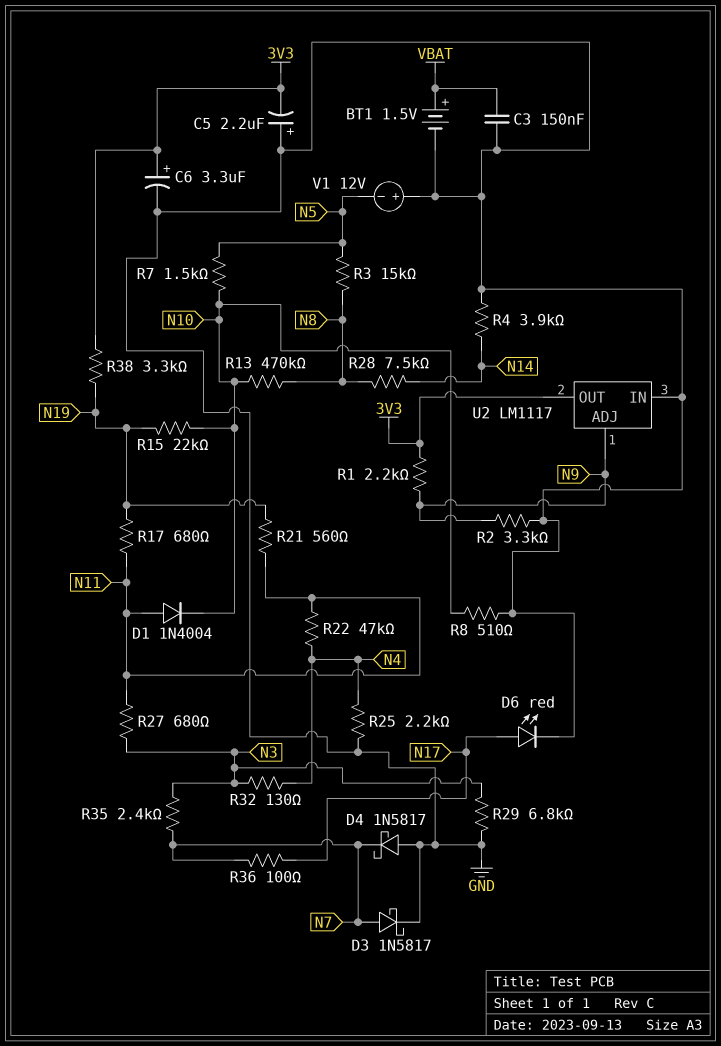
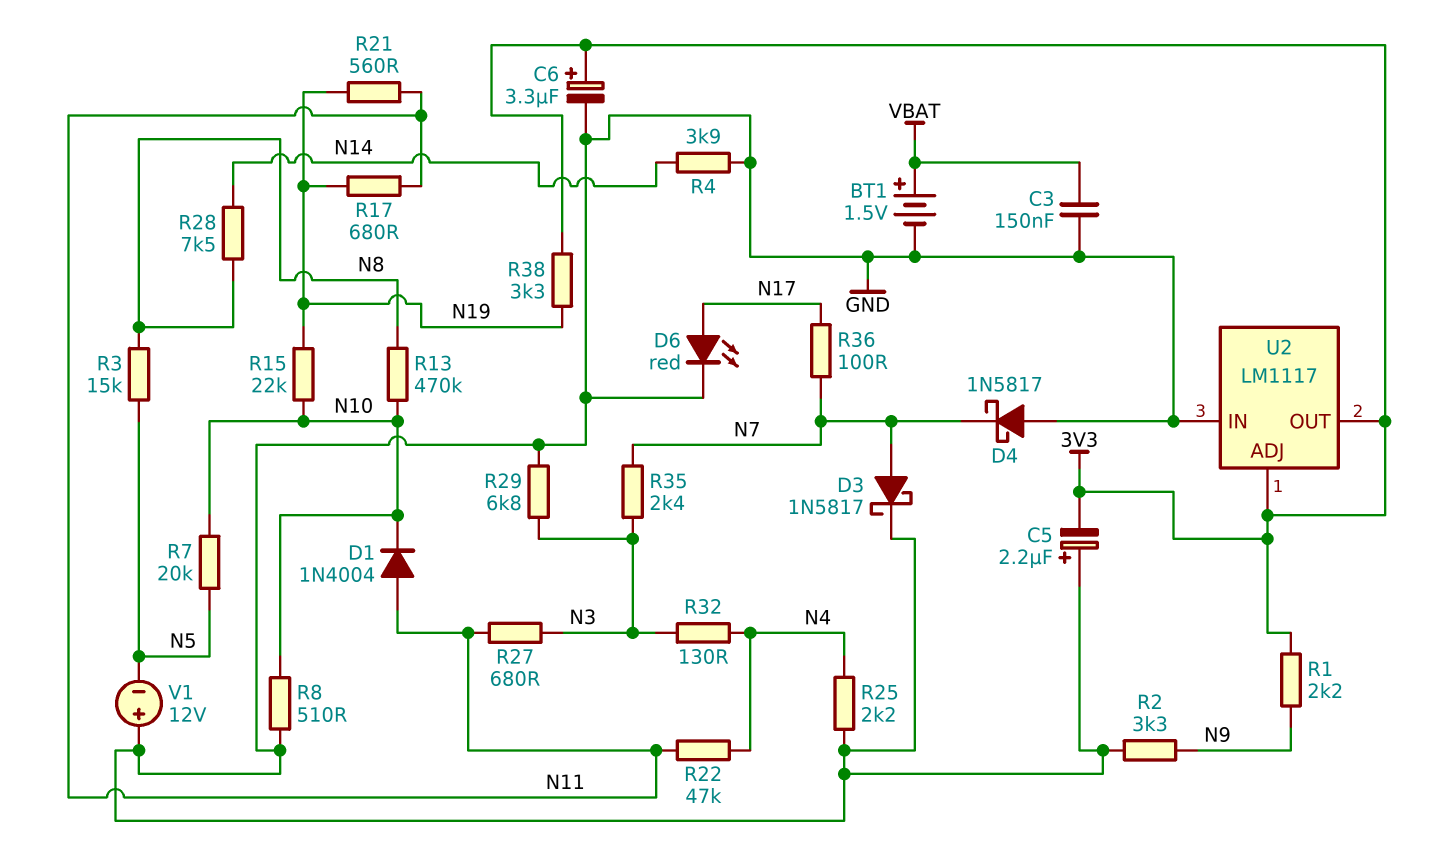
R7: 1.5k (N5, N10) -> 20k (N5, N10)
U2 pin ADJ: N9 -> 3V3

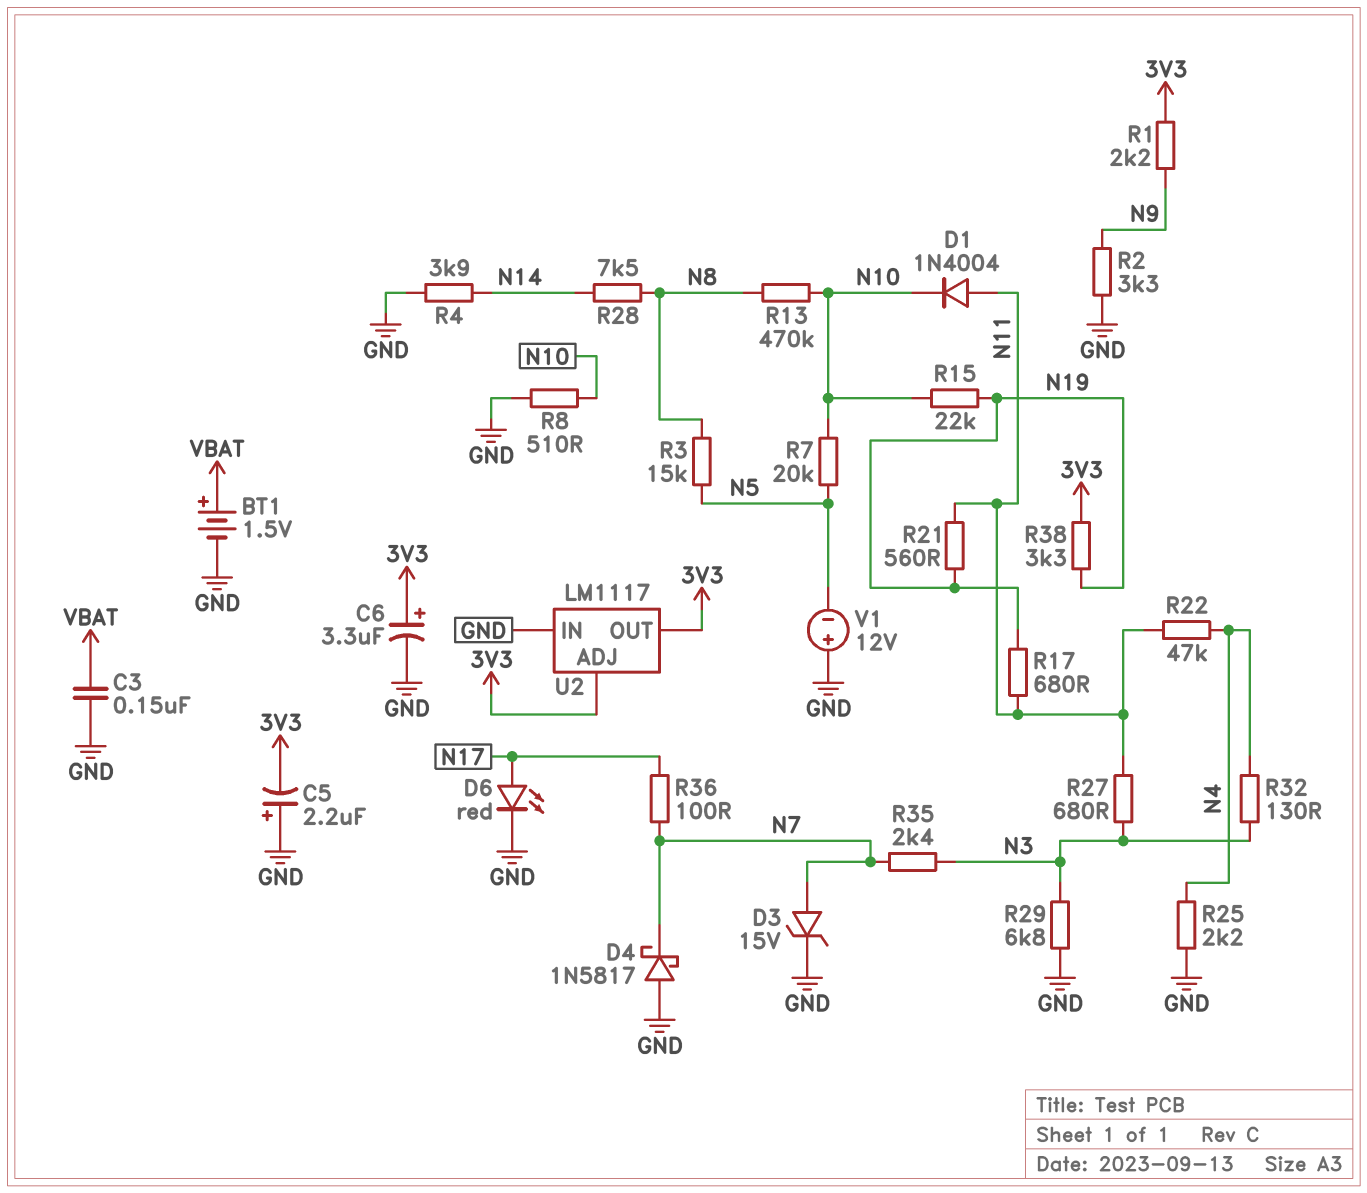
D3: schottky 1N5817 (A N7, K GND) -> zener 15V (A N7, K GND)

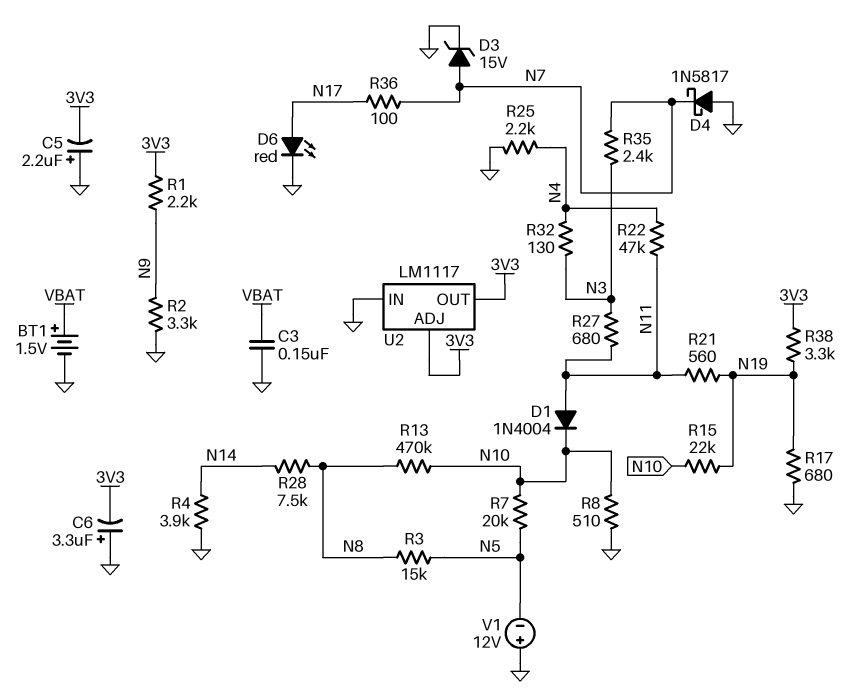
C6: 3.3uF (plus 3V3, minus GND) -> 3.3uF (plus GND, minus 3V3)
R17: 680 (N11, N19) -> 680 (GND, N19)
R29: 6.8k (GND, N3) -> none

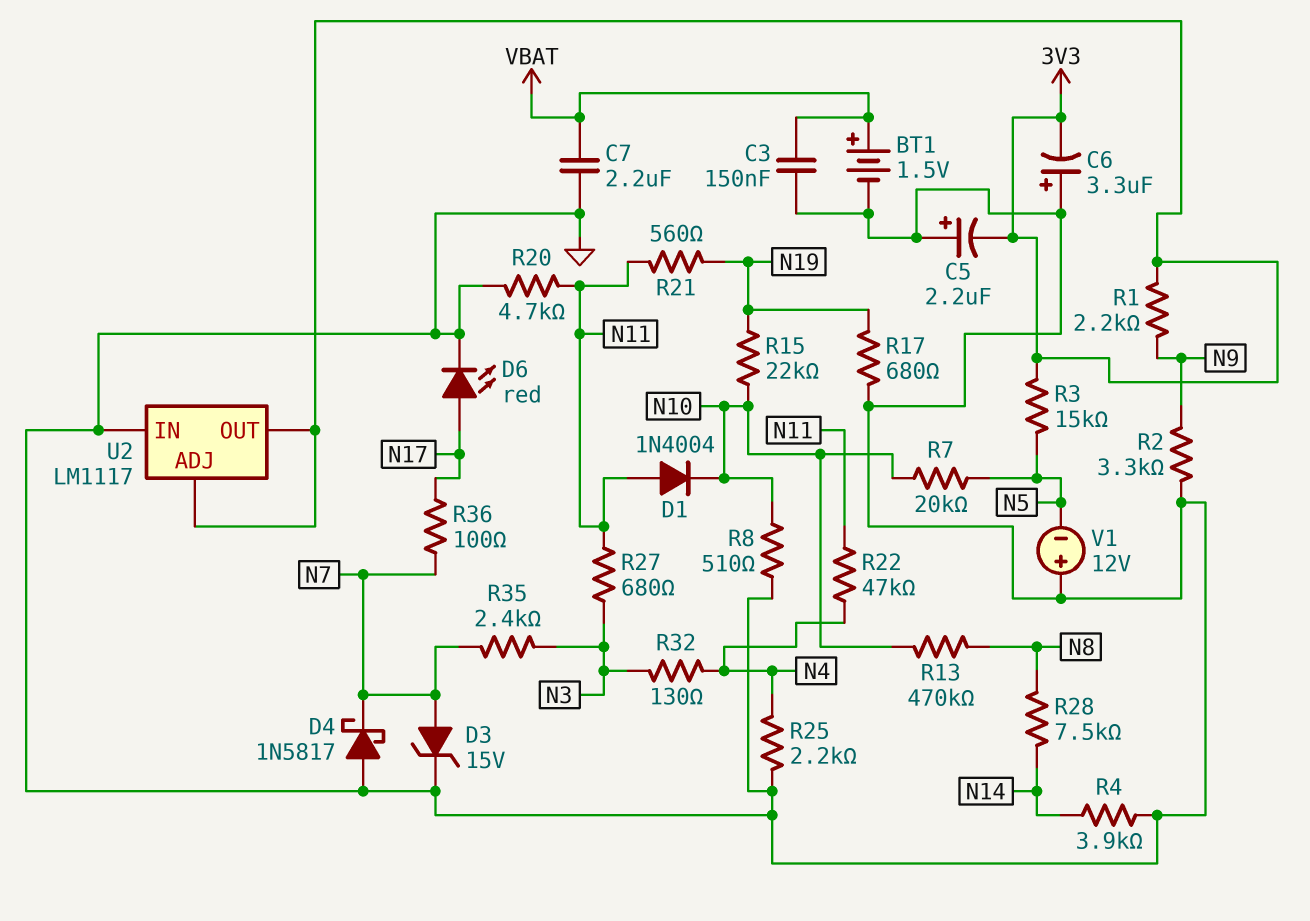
C7: none -> 2.2uF (GND, VBAT)
R3: 15k (N5, N8) -> 15k (3V3, N5)
R20: none -> 4.7k (GND, N11)
R38: 3.3k (3V3, N19) -> none

